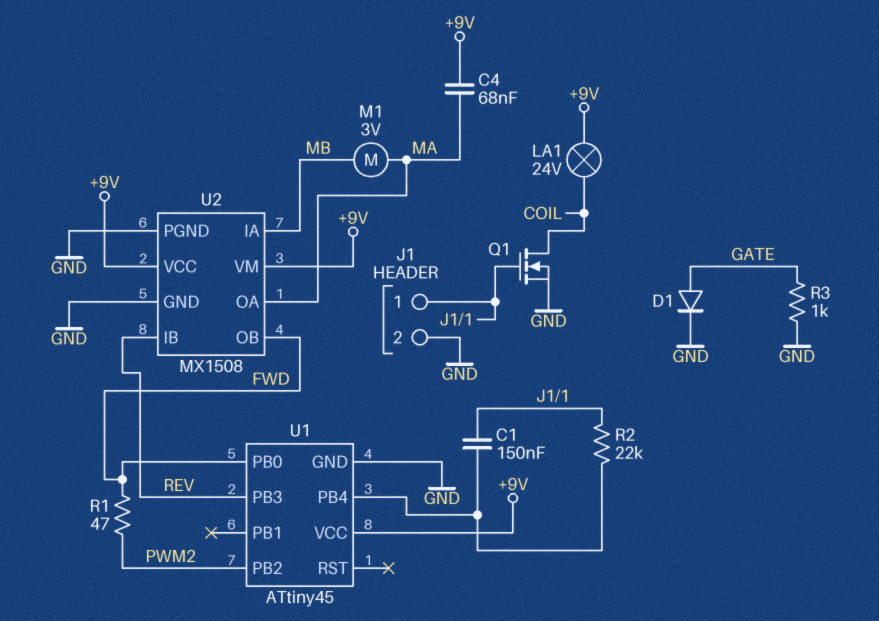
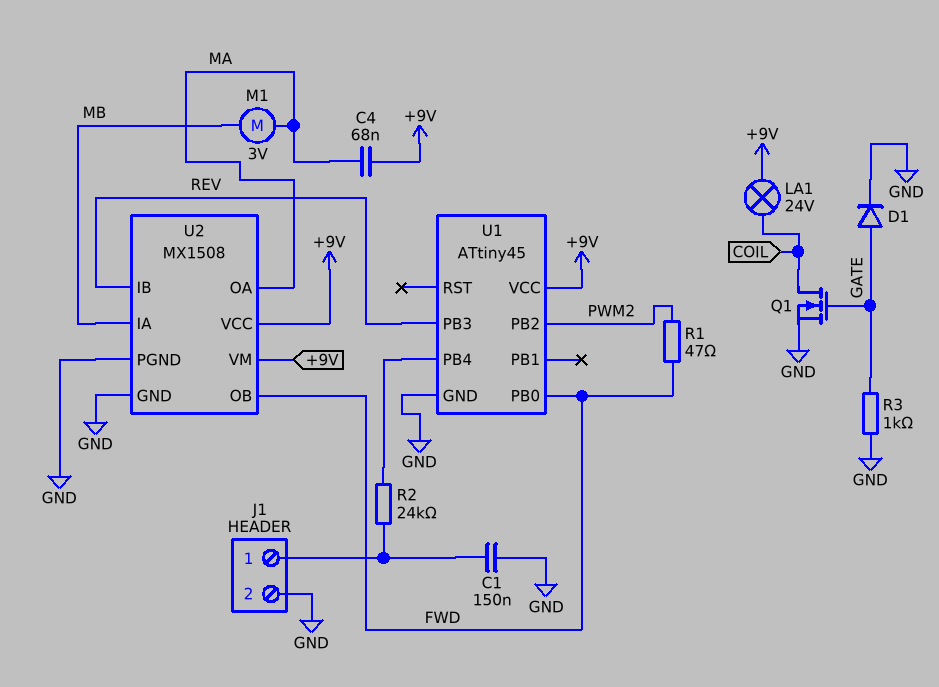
C1: 150nF (J1/1, U1/PB4) -> 150nF (GND, J1/1)
Q1: NMOS (G J1/1, D COIL, S GND) -> NMOS (G GATE, D COIL, S GND)
R2: 22k (J1/1, U1/PB4) -> 24k (J1/1, U1/PB4)

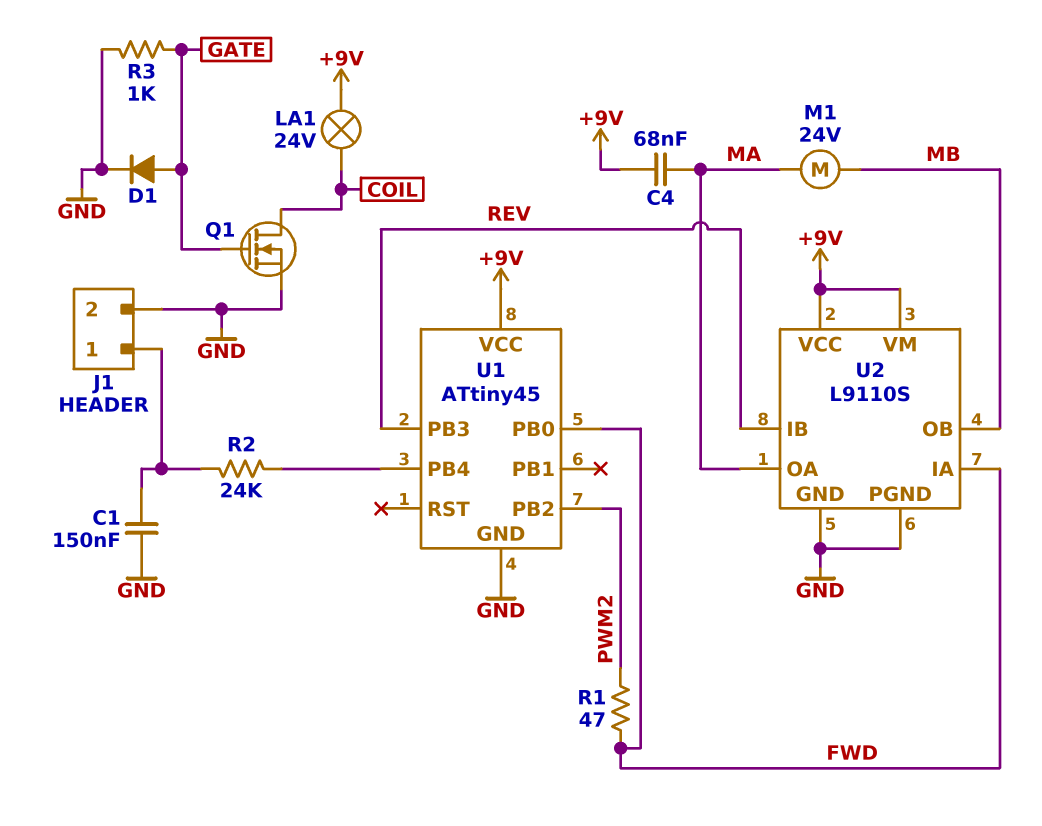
M1: motor 3V (MA, MB) -> motor 24V (MA, MB)
U2: MX1508 -> L9110S
U2 pin IA: MB -> FWD
U2 pin OB: FWD -> MB

